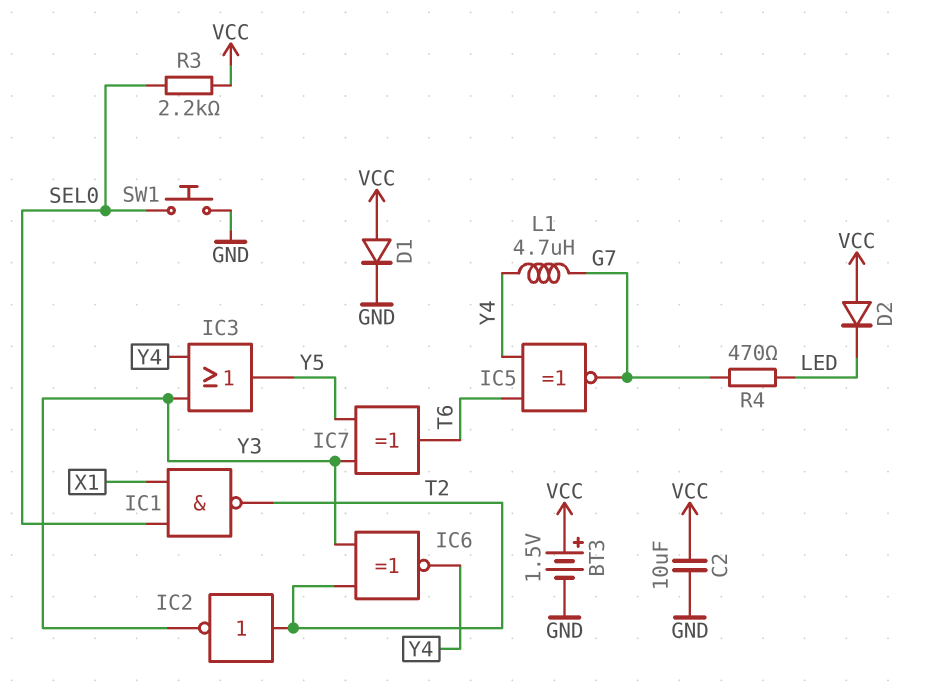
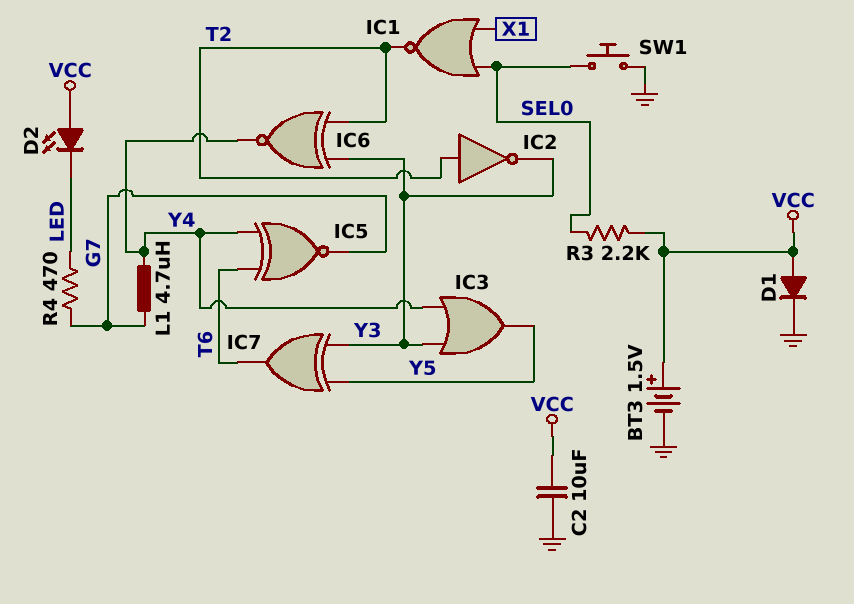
D2: diode (A VCC, K LED) -> LED (A VCC, K LED)
IC1: NAND (in SEL0, in X1, out T2) -> NOR (in SEL0, in X1, out T2)

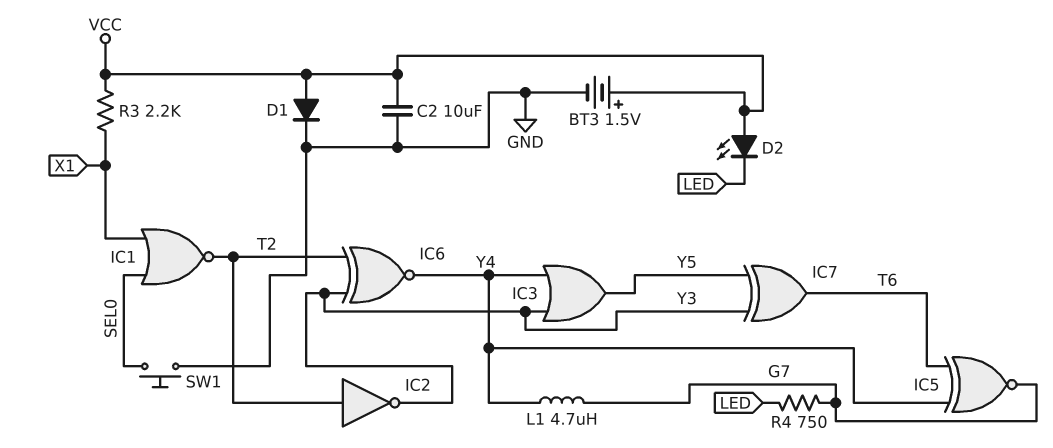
R3: 2.2k (SEL0, VCC) -> 2.2k (VCC, X1)
R4: 470 (G7, LED) -> 750 (G7, LED)

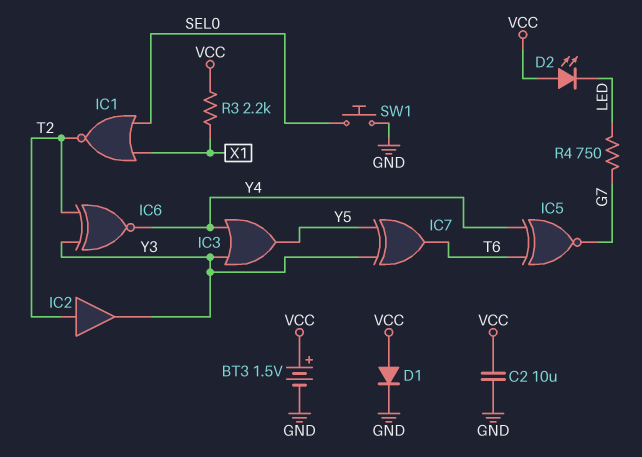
IC2: NOT (in T2, out Y3) -> buffer (in T2, out Y3)
L1: 4.7uH (G7, Y4) -> none

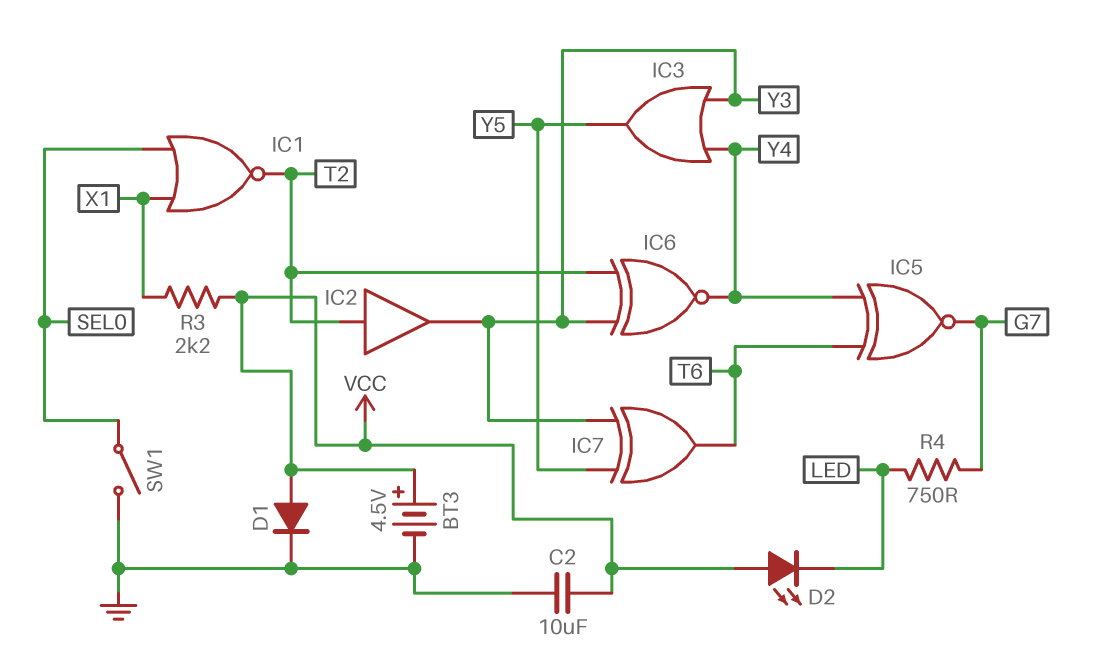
BT3: 1.5V (plus VCC, minus GND) -> 4.5V (plus VCC, minus GND)
SW1: button (GND, SEL0) -> switch (GND, SEL0)

